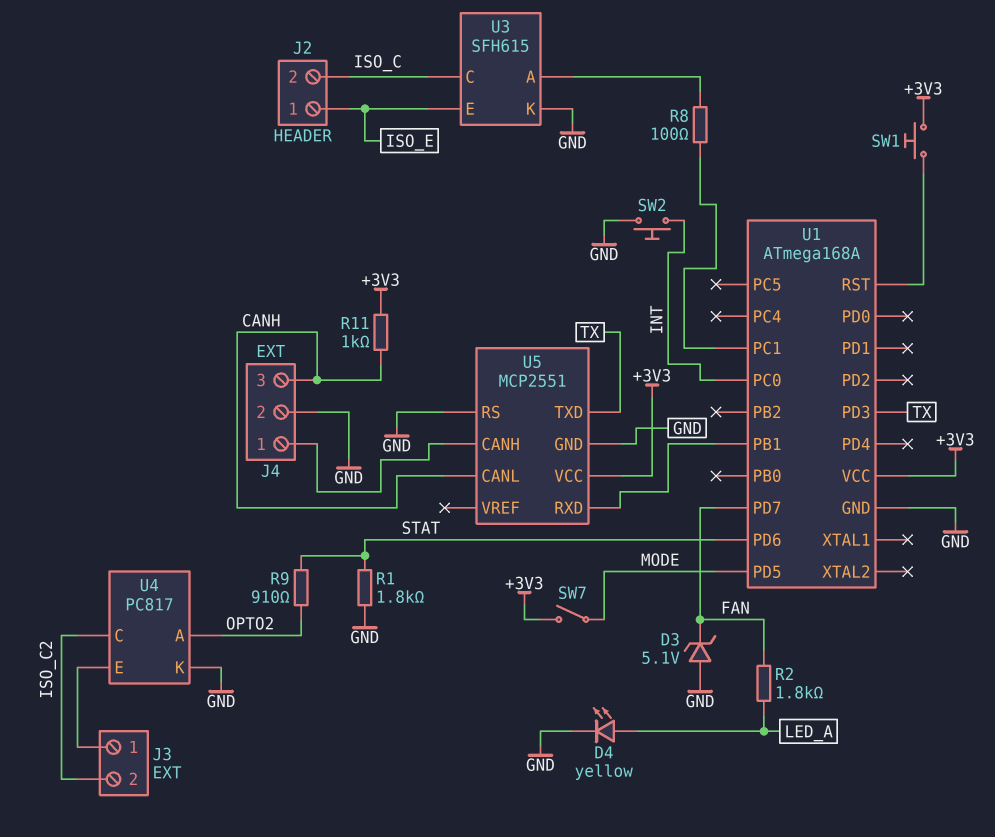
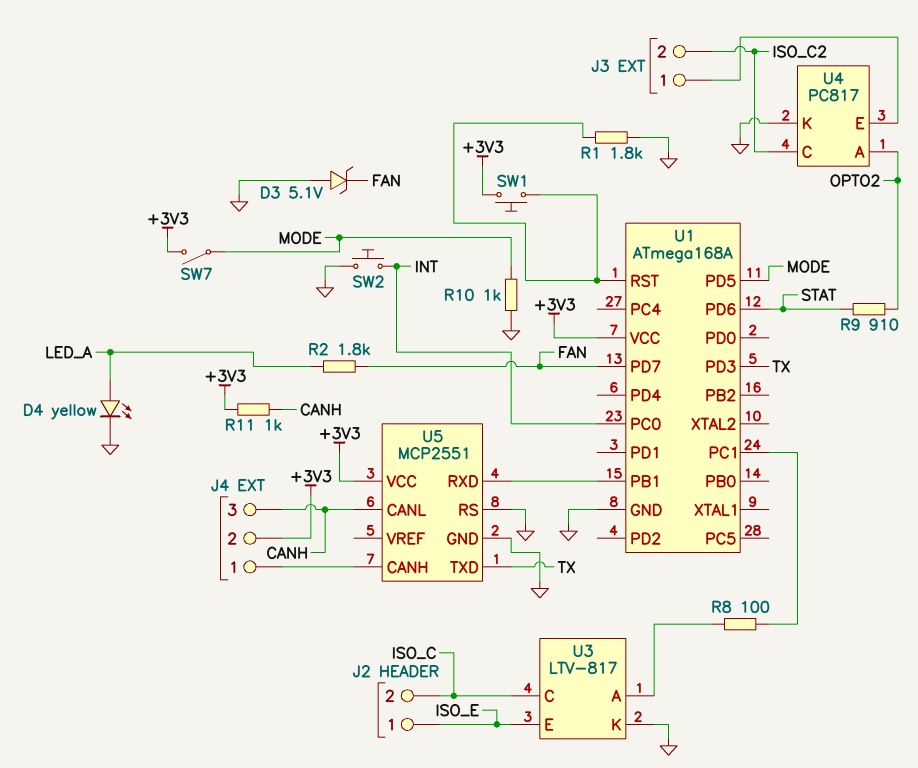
J4 pin 2: GND -> +3V3
R1: 1.8k (GND, STAT) -> 1.8k (GND, U1/RST)
R10: none -> 1k (GND, MODE)
U3: SFH615 -> LTV-817

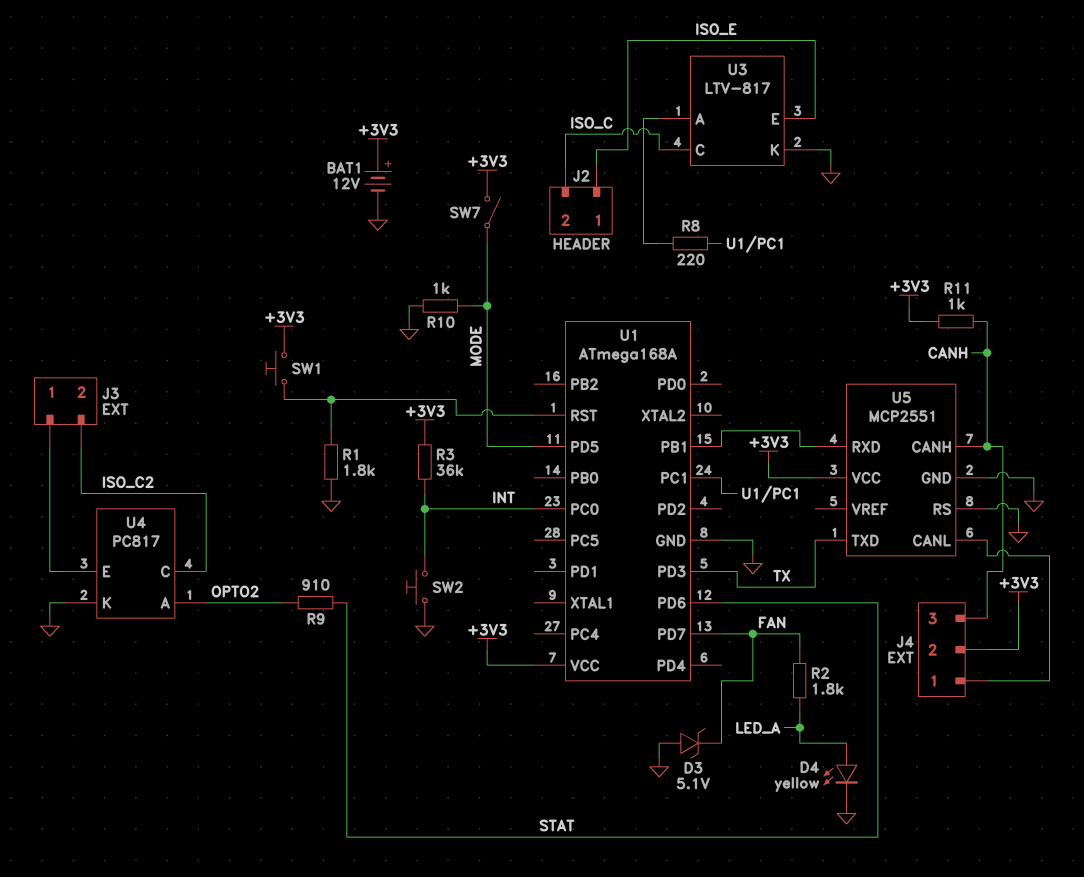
BAT1: none -> 12V (plus +3V3, minus GND)
R3: none -> 36k (+3V3, INT)
R8: 100 (U1/PC1, U3/A) -> 220 (U1/PC1, U3/A)
U5 pin CANH: J4/1 -> CANH
U5 pin CANL: CANH -> J4/1

